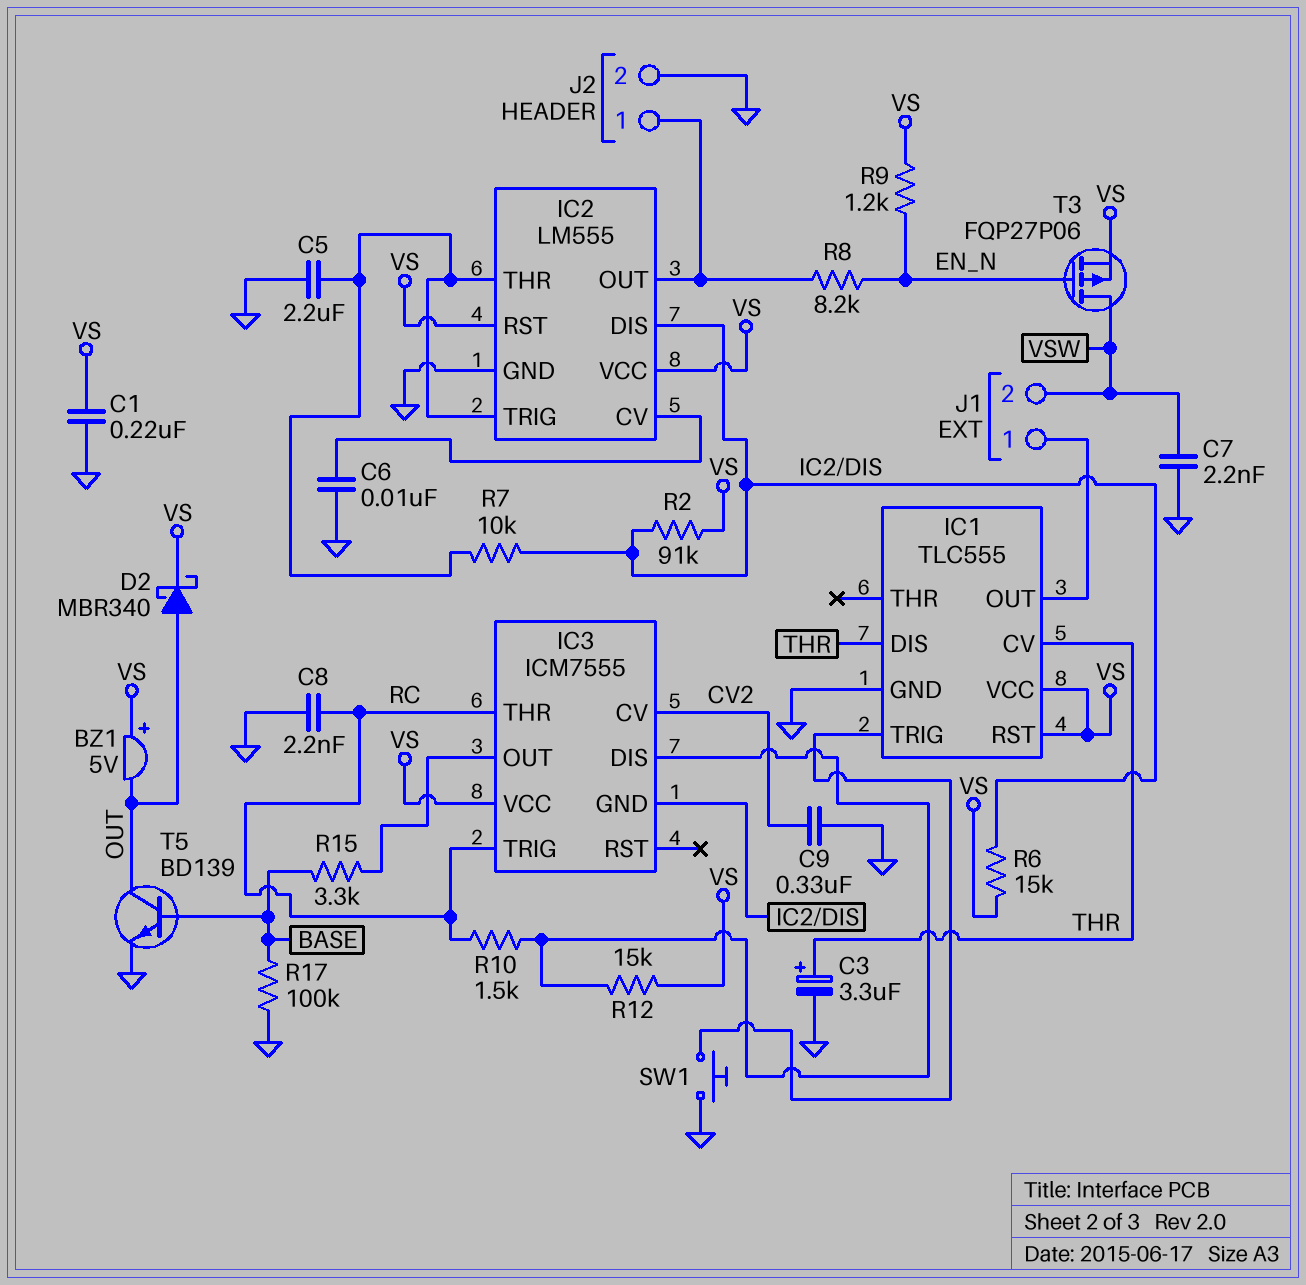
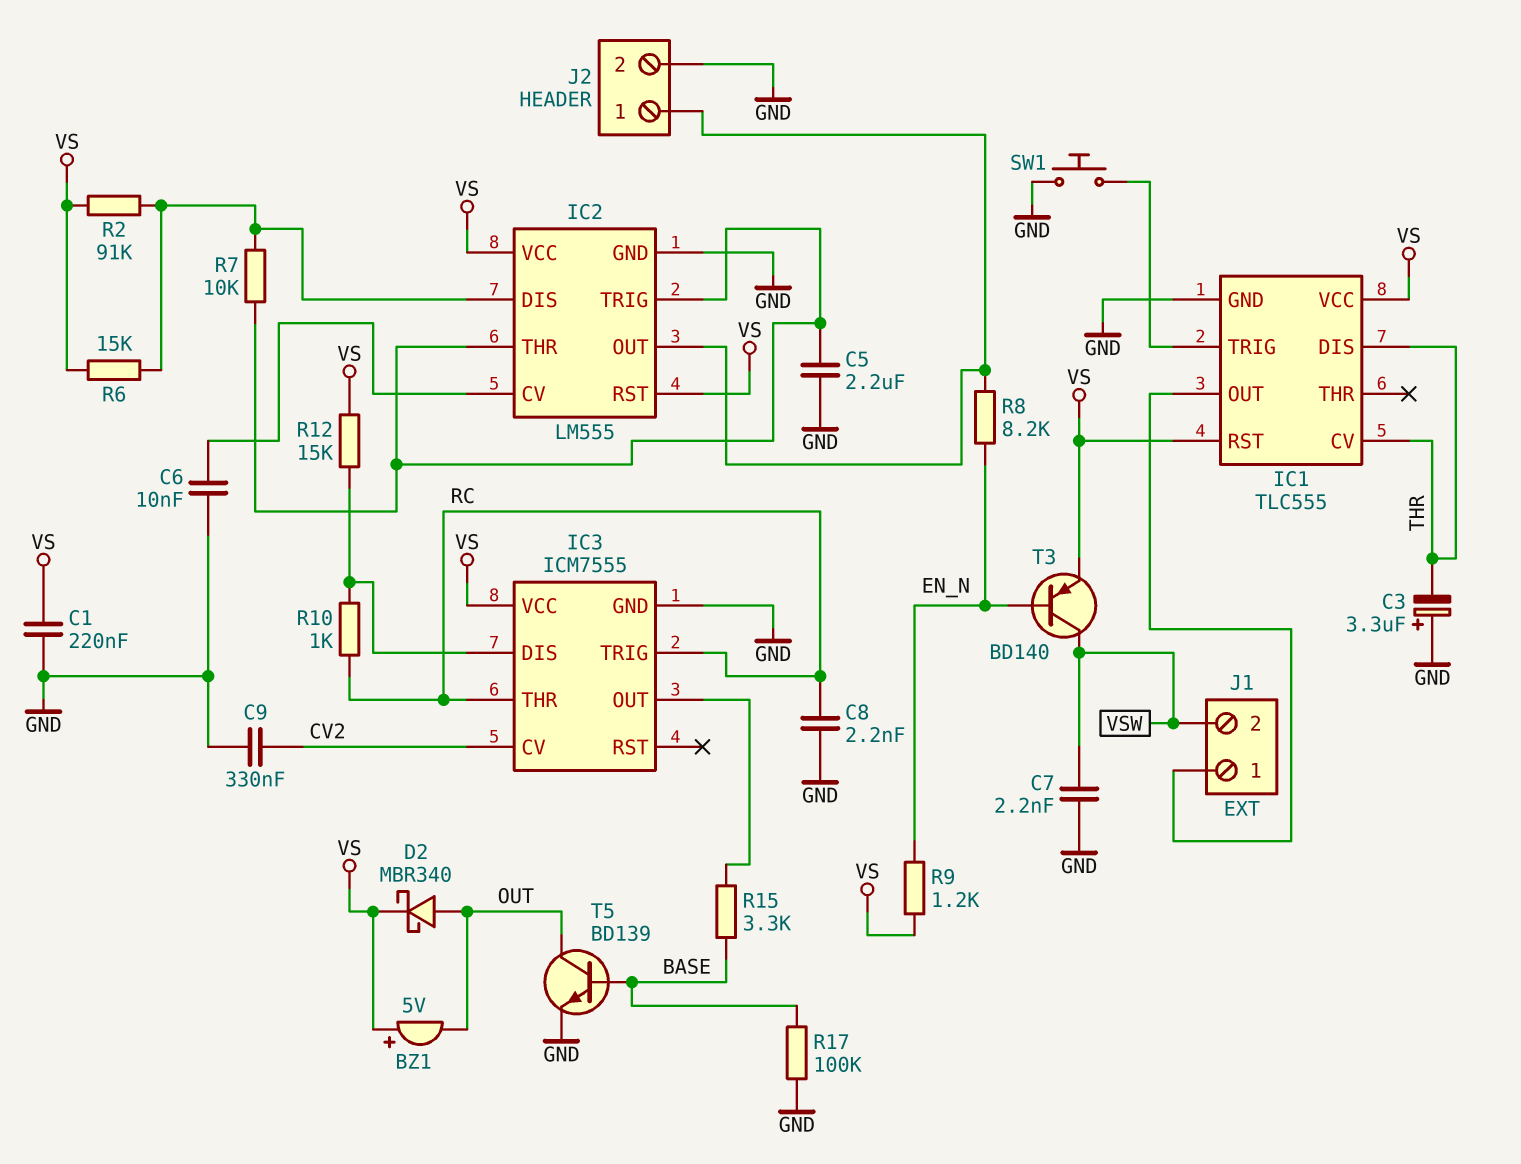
C3: 3.3uF (plus THR, minus GND) -> 3.3uF (plus GND, minus THR)
IC3 pin GND: IC2/DIS -> GND
R10: 1.5k (IC3/DIS, RC) -> 1k (IC3/DIS, RC)
T3: PMOS FQP27P06 (G EN_N, D VSW, S VS) -> PNP BD140 (B EN_N, C VSW, E VS)

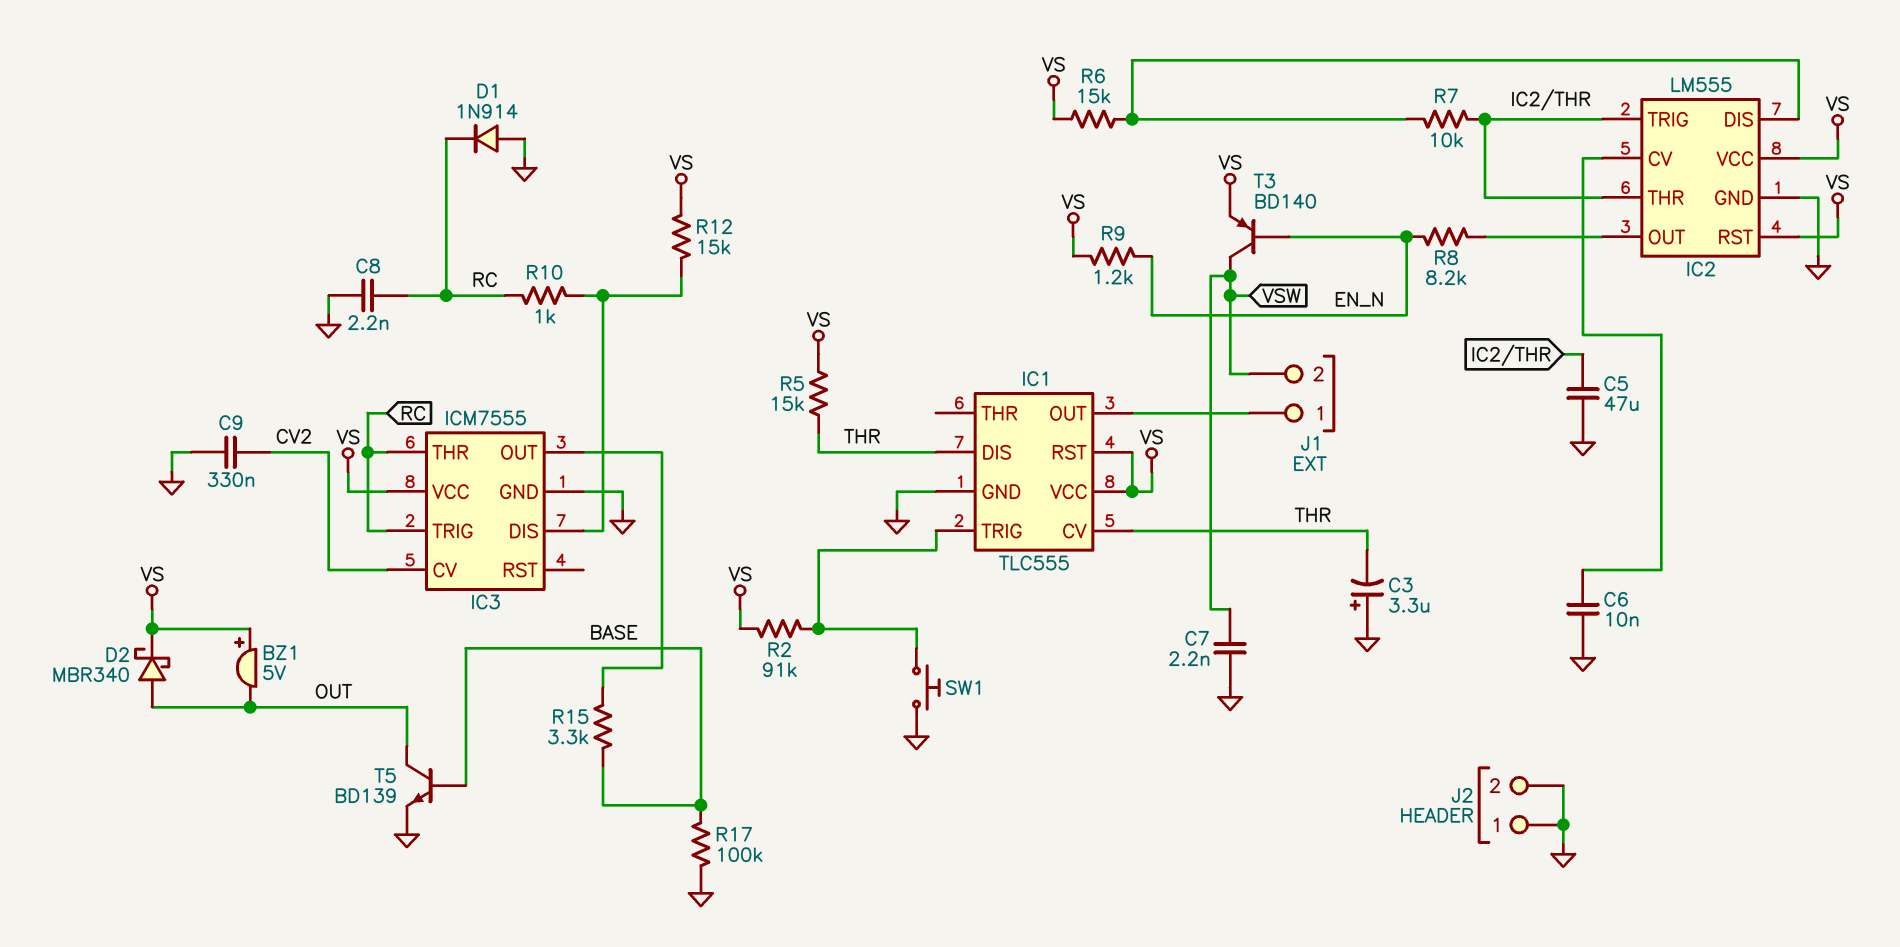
C1: 220nF (GND, VS) -> none
C5: 2.2uF (GND, IC2/THR) -> 47uF (GND, IC2/THR)
D1: none -> diode 1N914 (A GND, K RC)
J2 pin 1: IC2/OUT -> GND
R2: 91k (IC2/DIS, VS) -> 91k (IC1/TRIG, VS)
R5: none -> 15k (THR, VS)

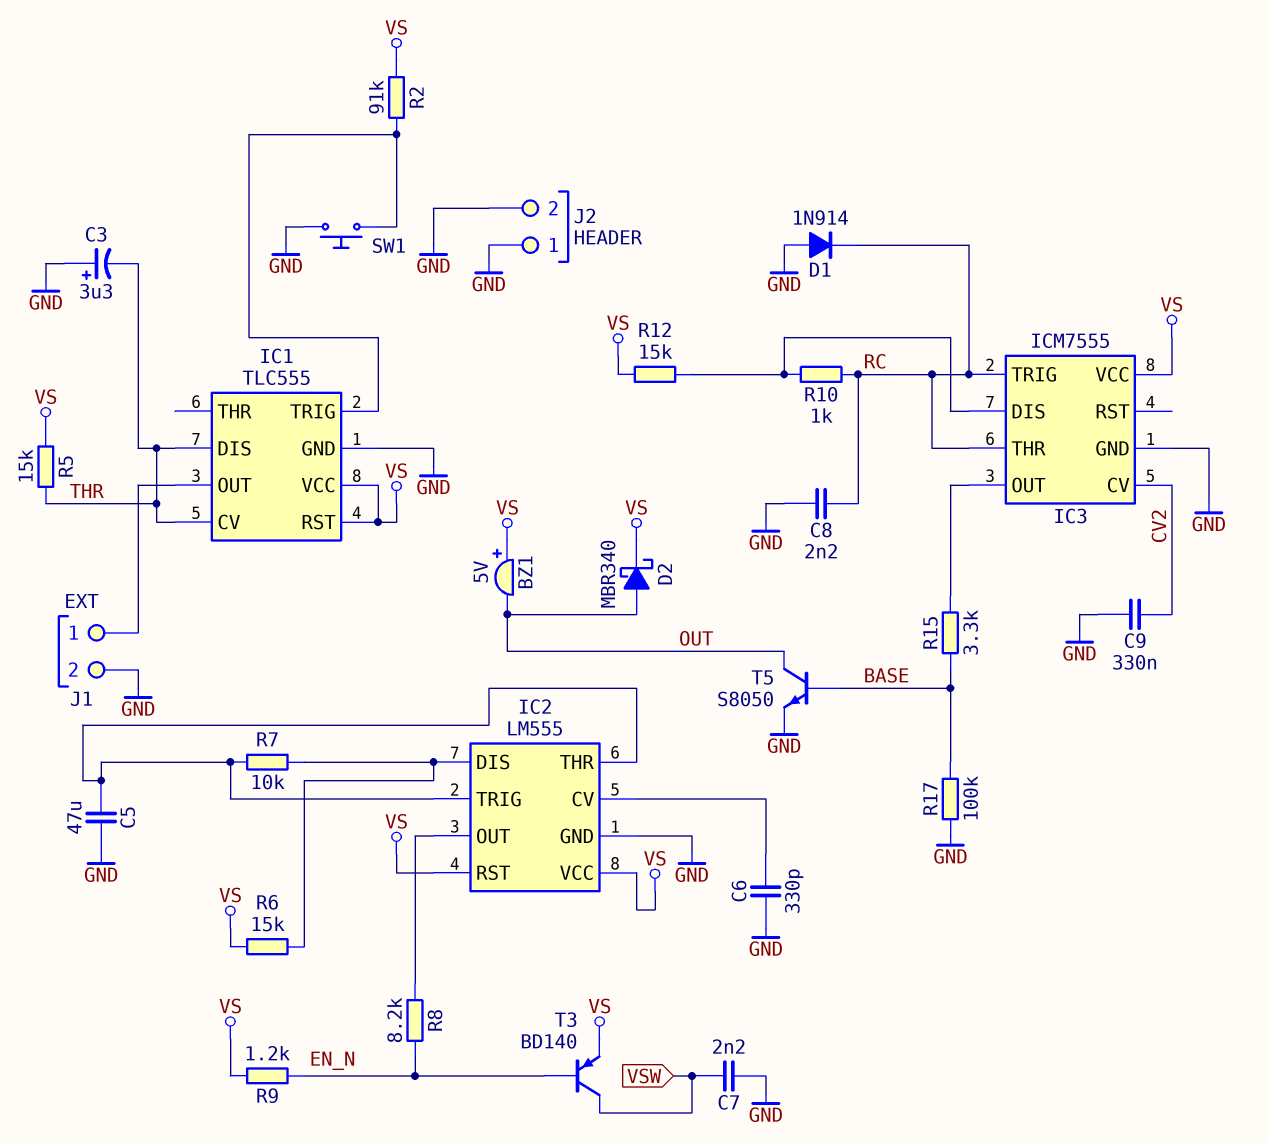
C6: 10nF (GND, IC2/CV) -> 330pF (GND, IC2/CV)
J1 pin 2: VSW -> GND
T5: NPN BD139 (B BASE, C OUT, E GND) -> NPN S8050 (B BASE, C OUT, E GND)

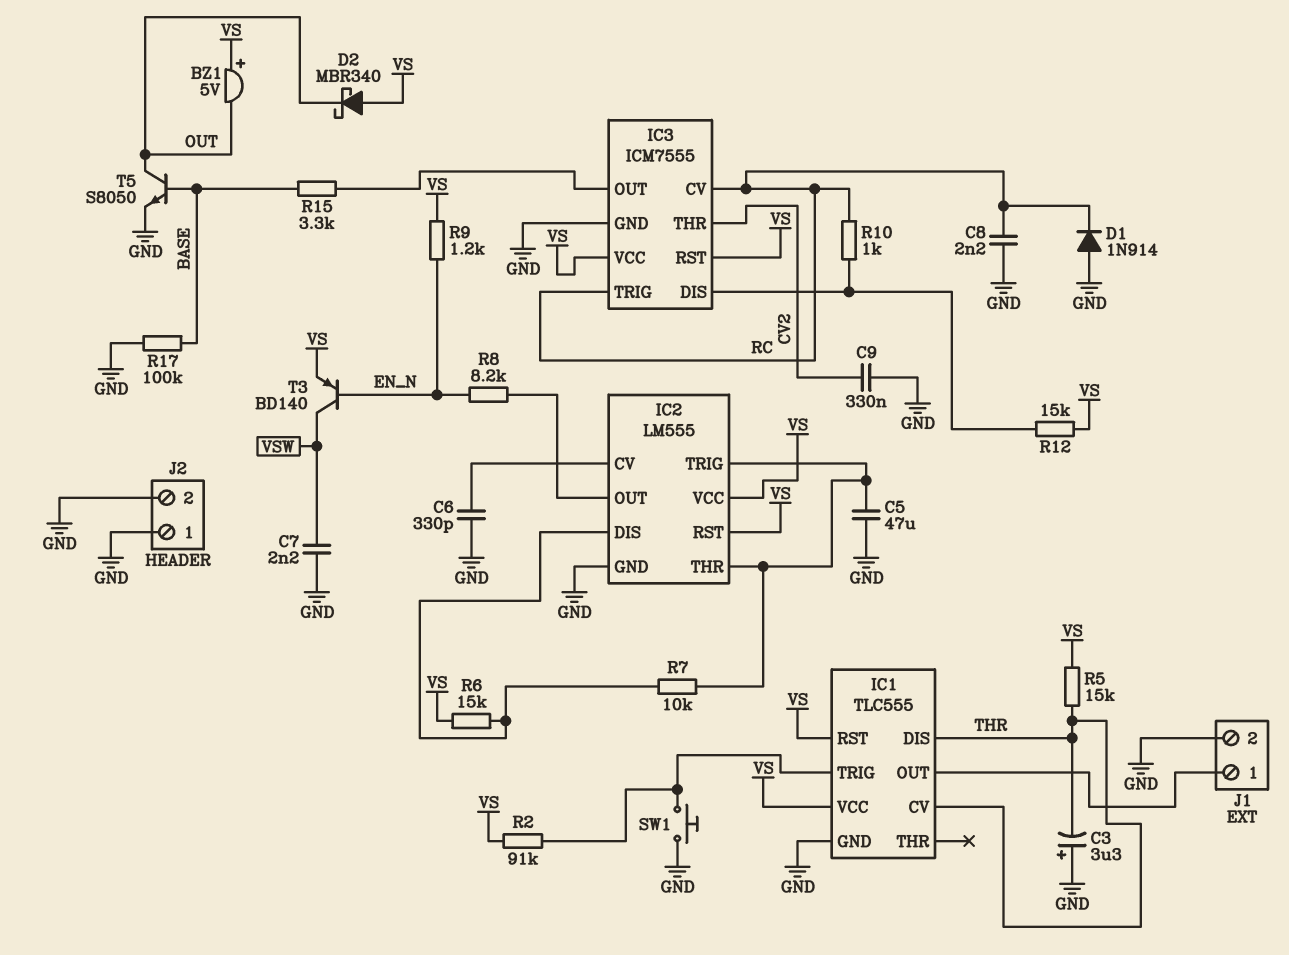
D2: schottky MBR340 (A OUT, K VS) -> schottky MBR340 (A VS, K OUT)
IC3 pin CV: CV2 -> RC
IC3 pin RST: none -> VS
IC3 pin THR: RC -> CV2

